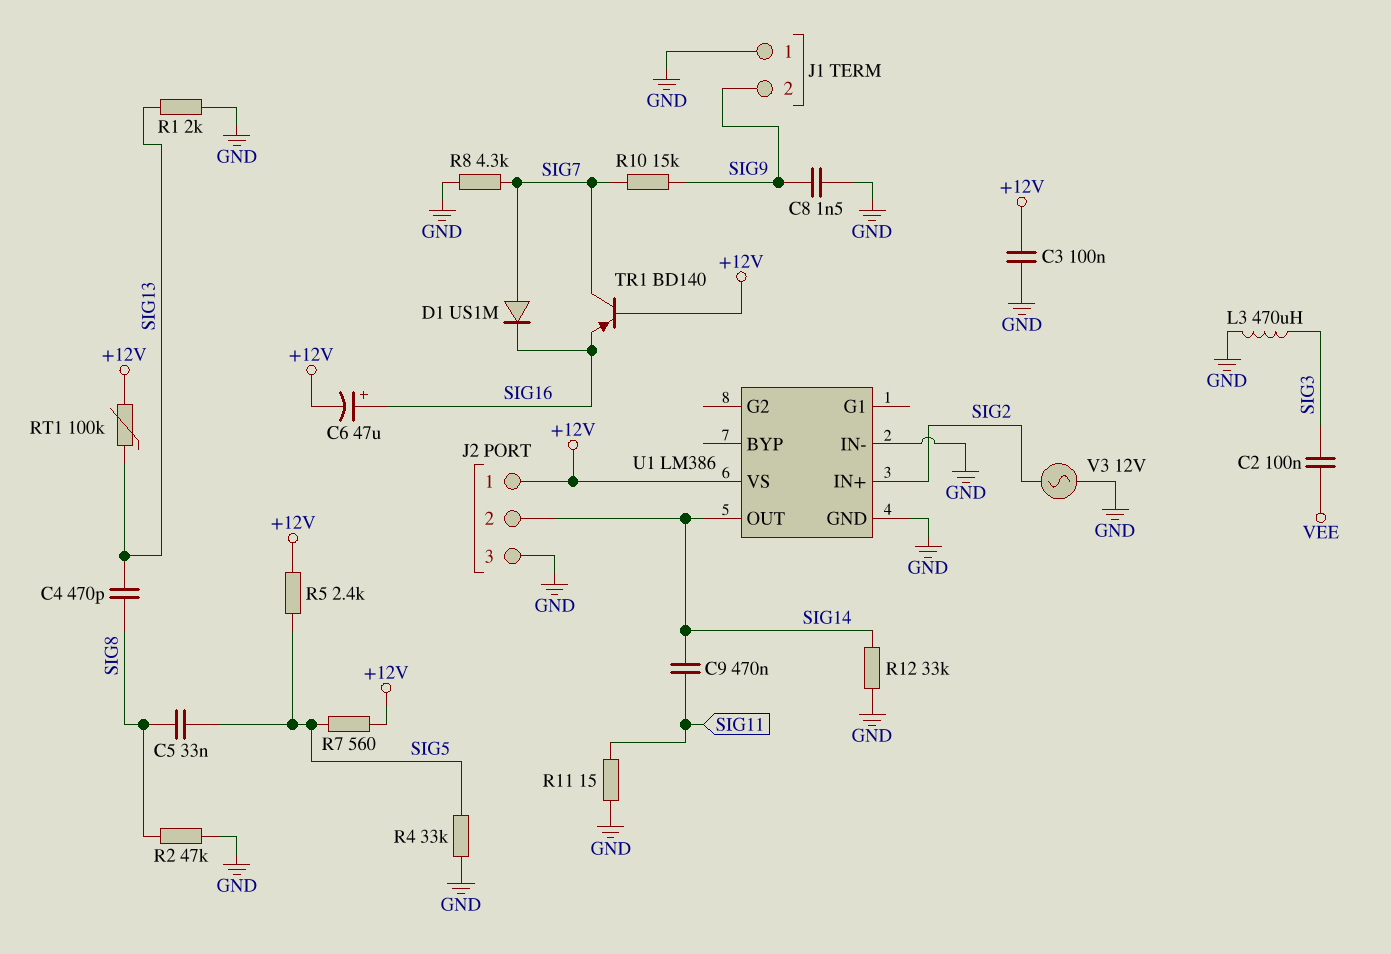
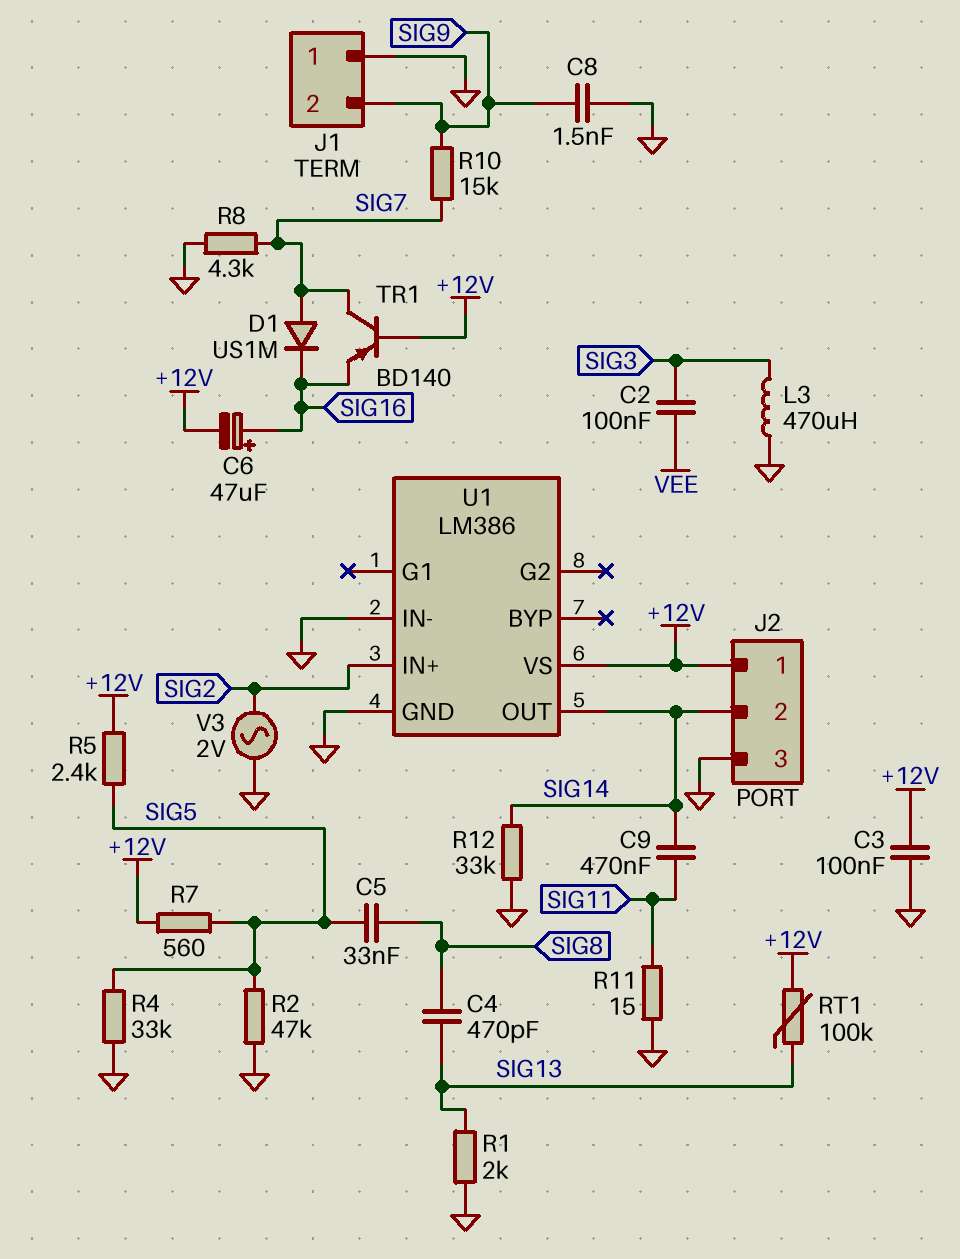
R2: 47k (GND, SIG8) -> 47k (GND, SIG5)
V3: AC 12V (GND, SIG2) -> AC 2V (GND, SIG2)

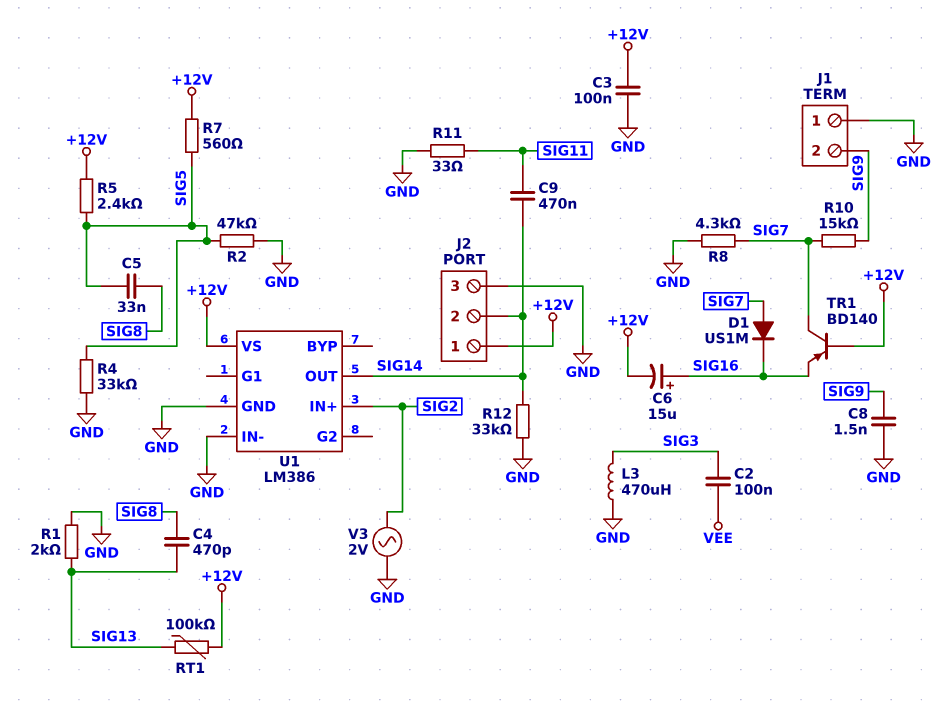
C6: 47uF (plus SIG16, minus +12V) -> 15uF (plus SIG16, minus +12V)
R11: 15 (GND, SIG11) -> 33 (GND, SIG11)

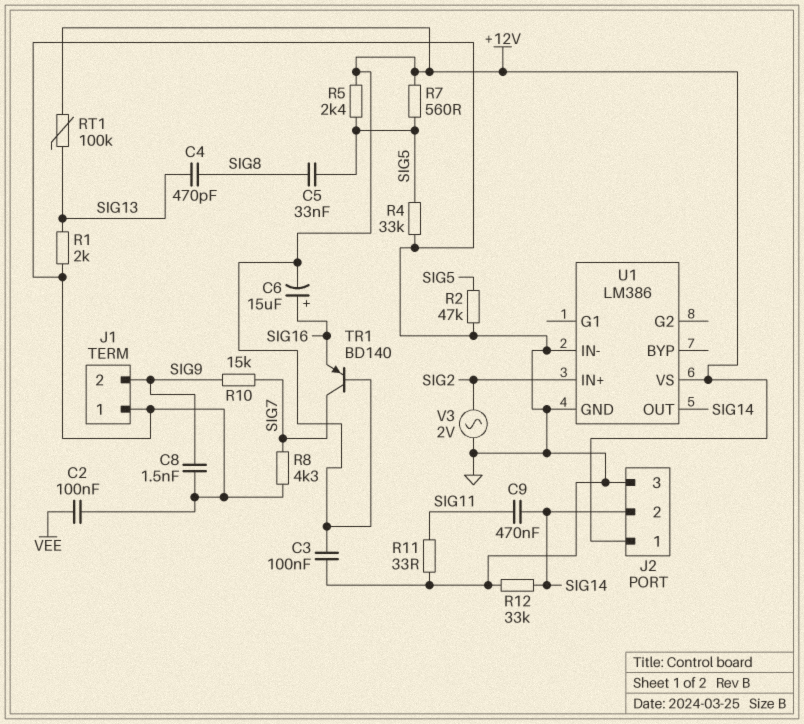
C2: 100nF (SIG3, VEE) -> 100nF (GND, VEE)
D1: diode US1M (A SIG7, K SIG16) -> none
L3: 470uH (GND, SIG3) -> none

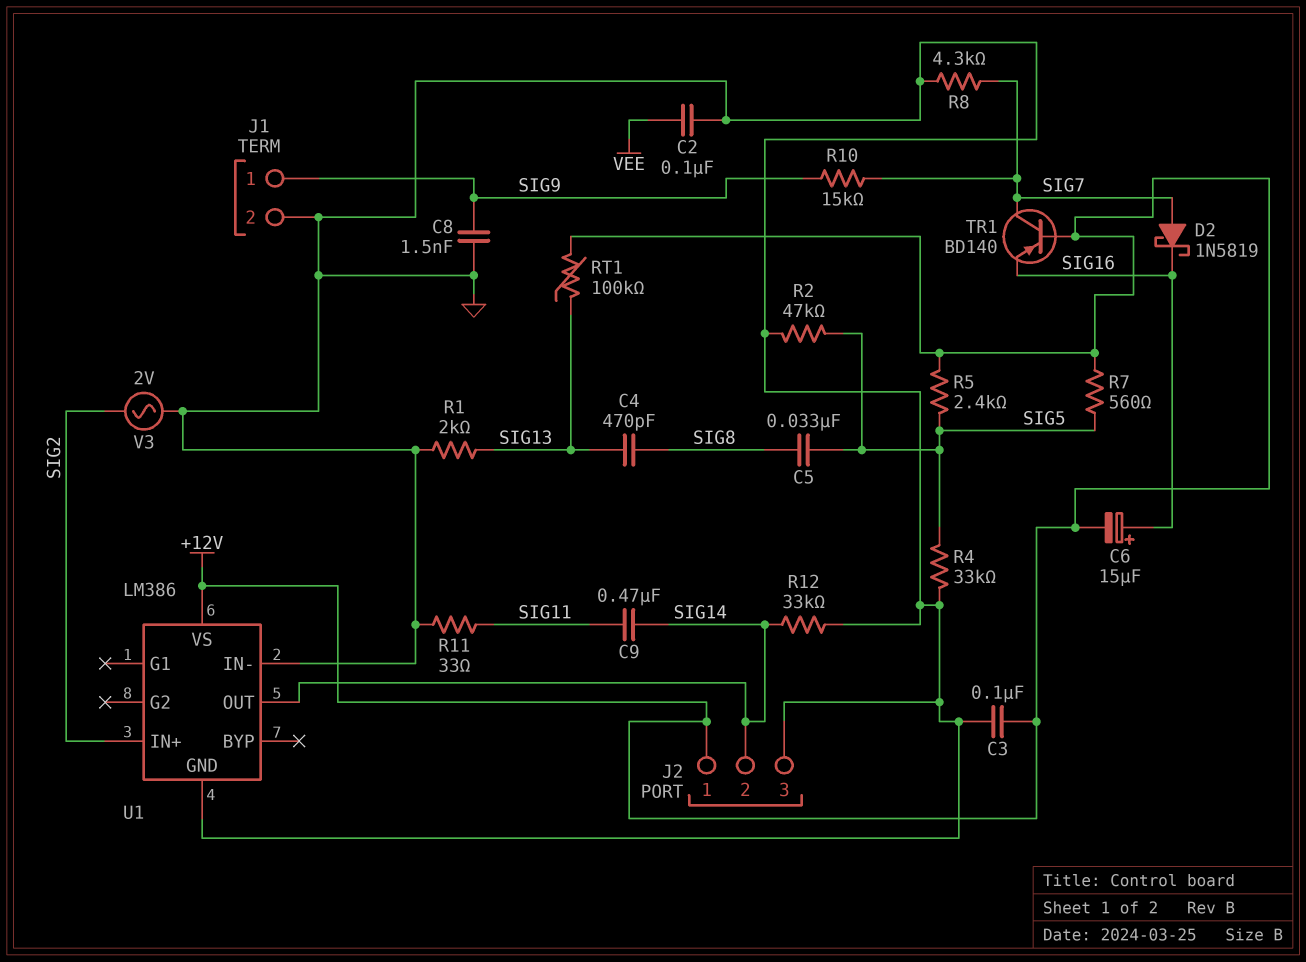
D2: none -> schottky 1N5819 (A SIG7, K SIG16)
J1 pin 1: GND -> SIG9
J1 pin 2: SIG9 -> GND

